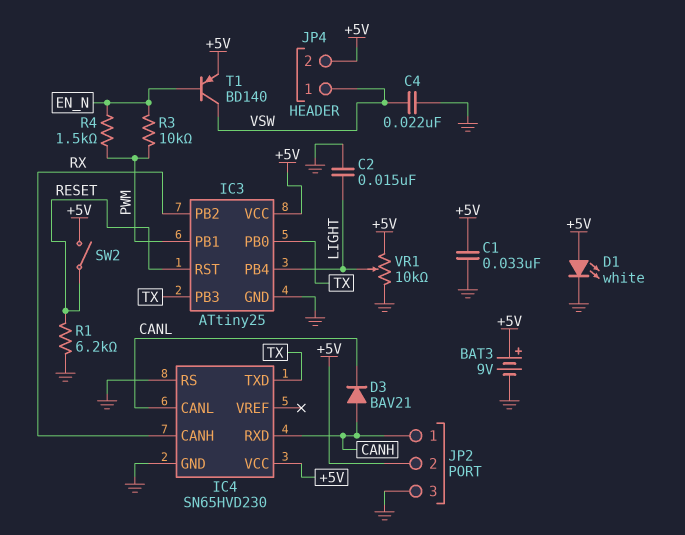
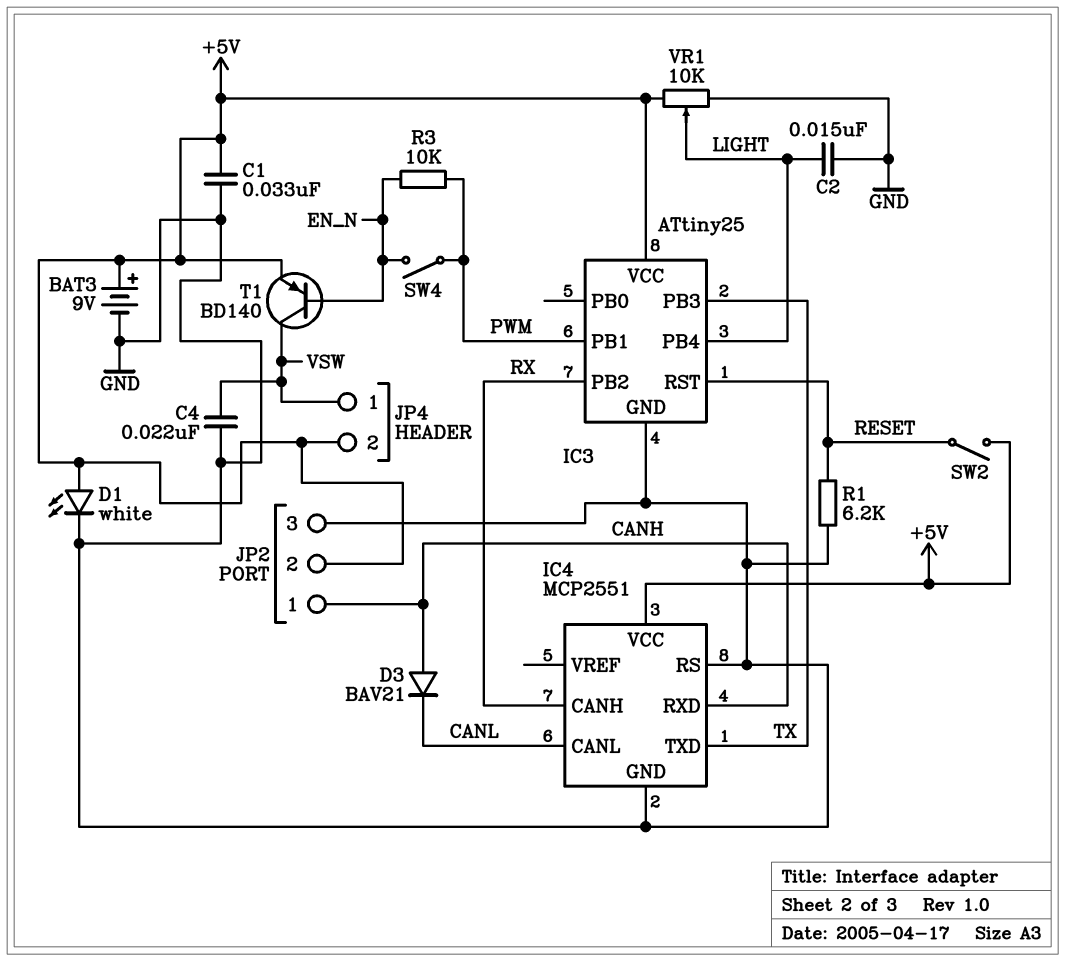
IC3 pin PB0: TX -> none
IC4: SN65HVD230 -> MCP2551
R4: 1.5k (EN_N, PWM) -> none
SW4: none -> switch (EN_N, PWM)

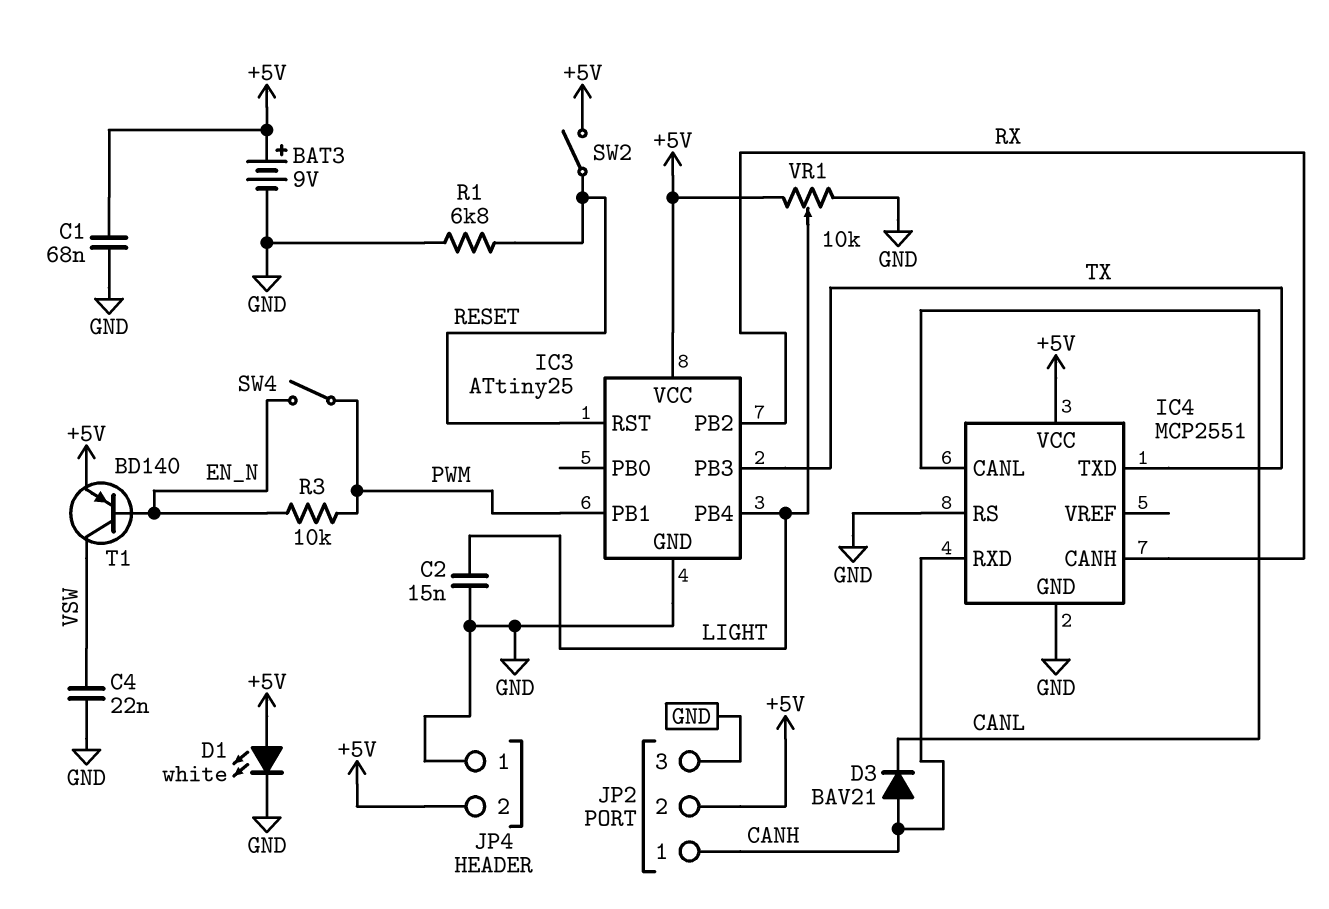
C1: 33nF (+5V, GND) -> 68nF (+5V, GND)
JP4 pin 1: VSW -> GND
R1: 6.2k (GND, RESET) -> 6.8k (GND, RESET)

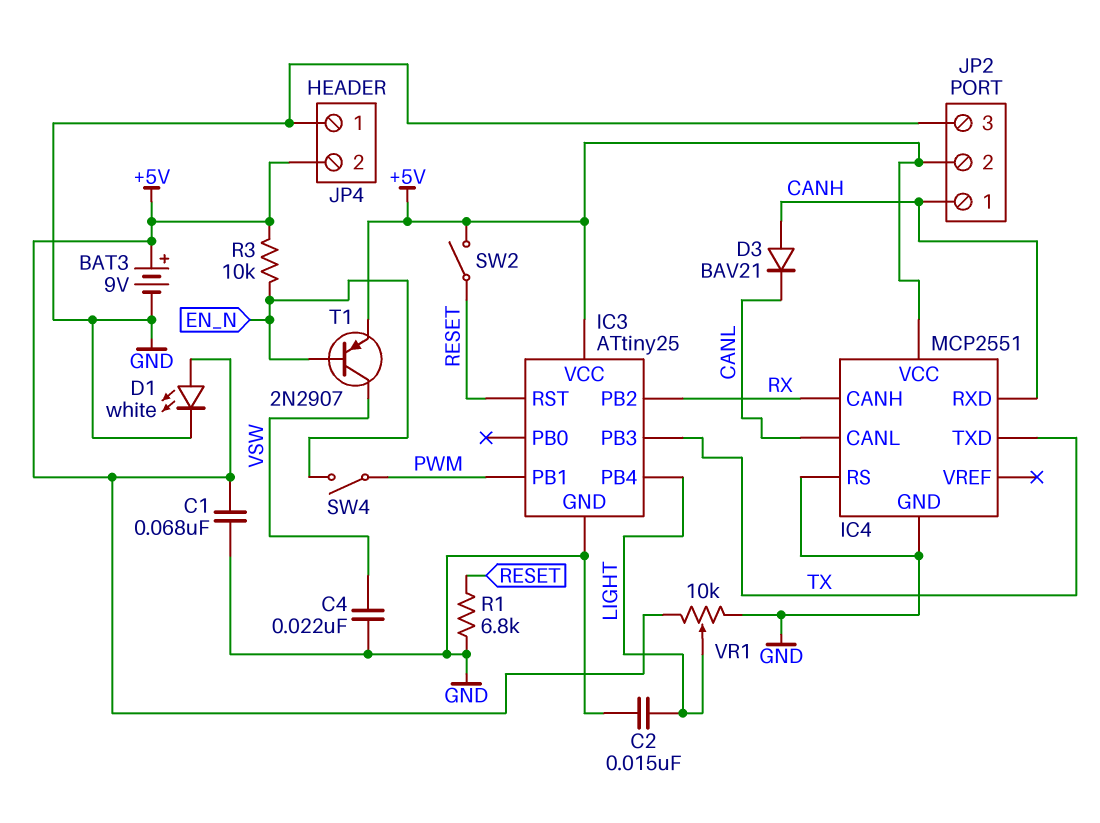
R3: 10k (EN_N, PWM) -> 10k (+5V, EN_N)
T1: PNP BD140 (B EN_N, C VSW, E +5V) -> PNP 2N2907 (B EN_N, C VSW, E +5V)

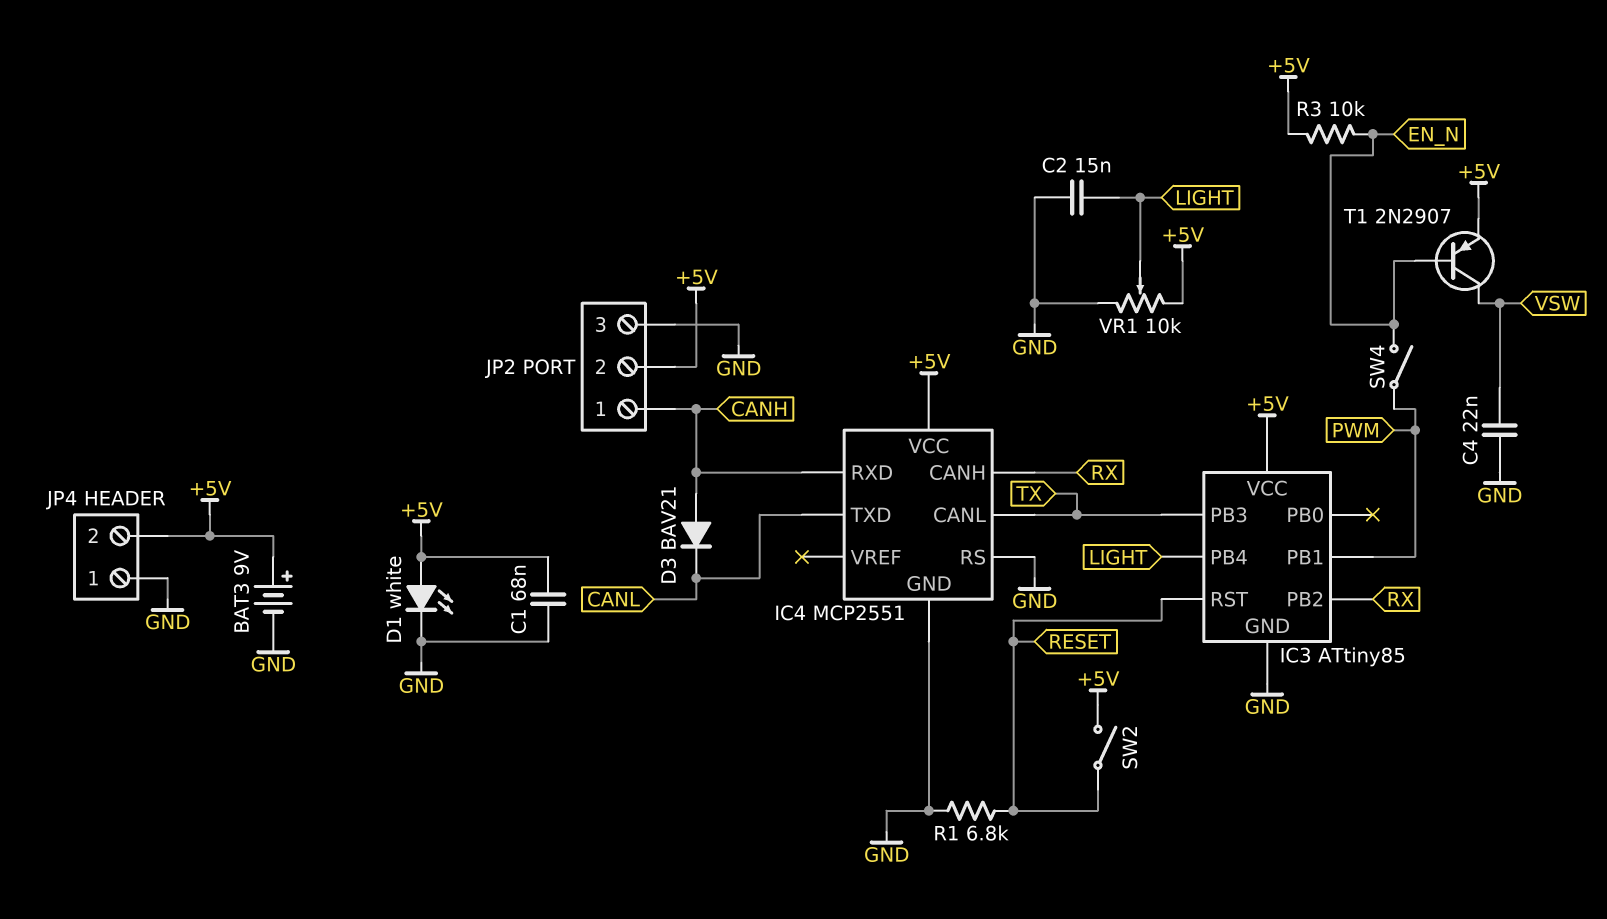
IC3: ATtiny25 -> ATtiny85
IC4 pin CANL: CANL -> TX
IC4 pin TXD: TX -> CANL

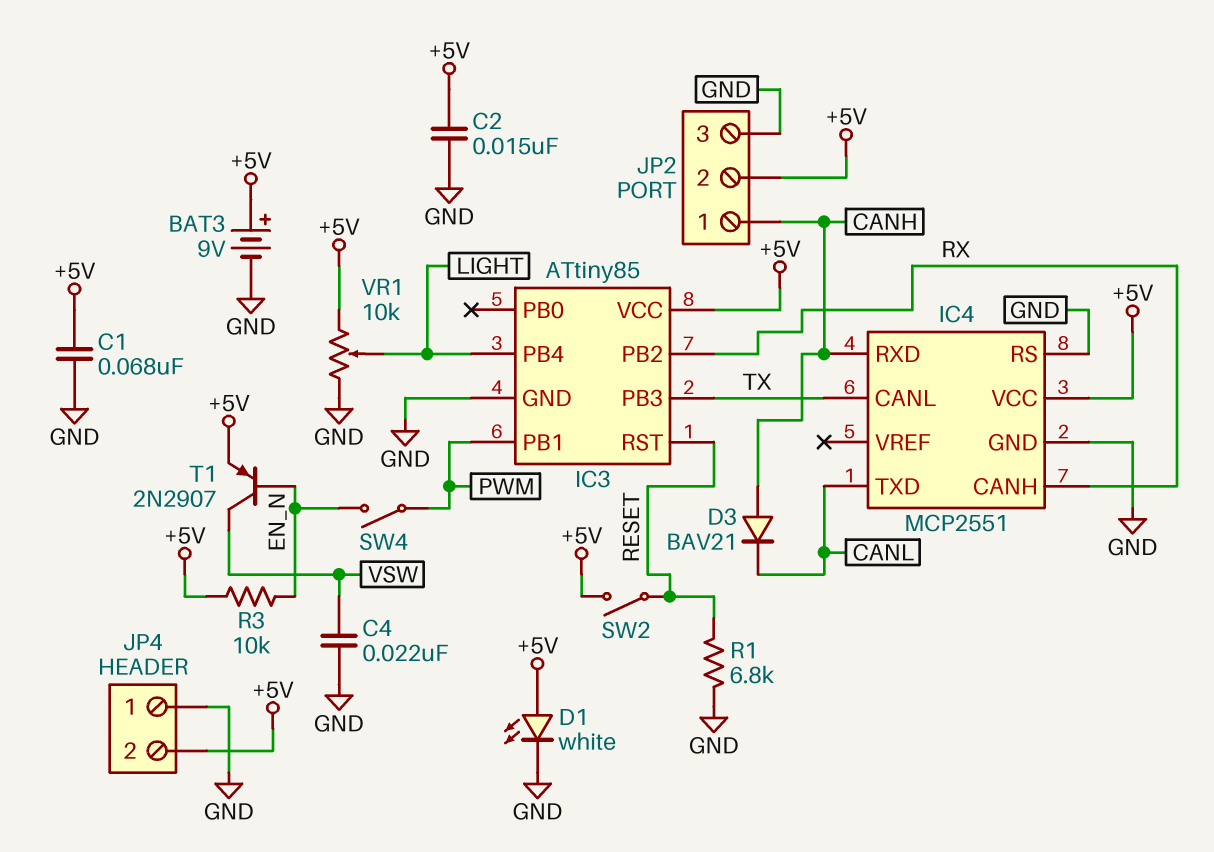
C2: 15nF (GND, LIGHT) -> 15nF (+5V, GND)

